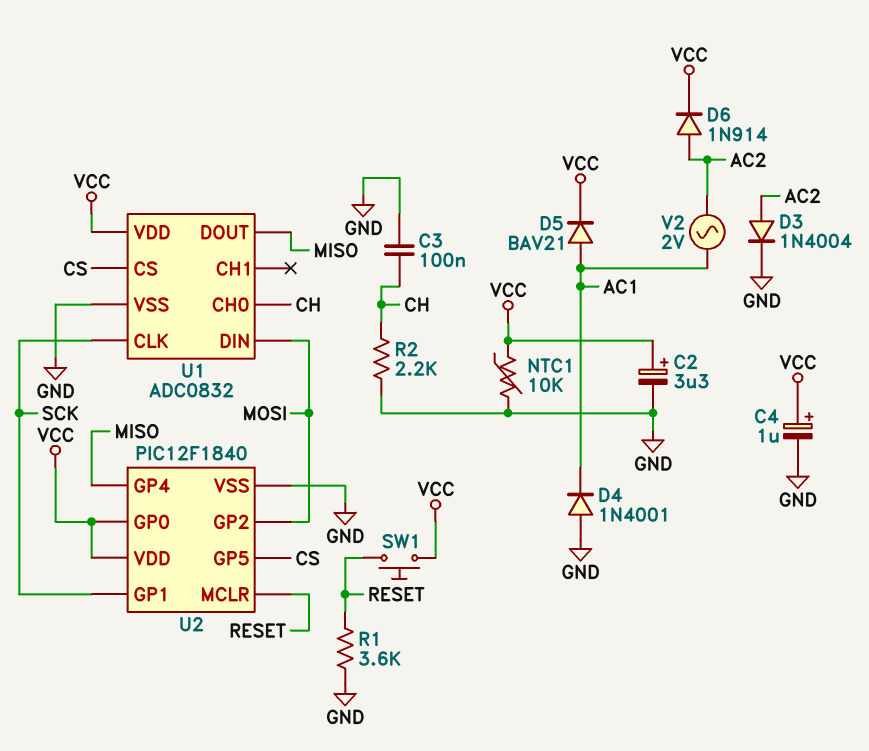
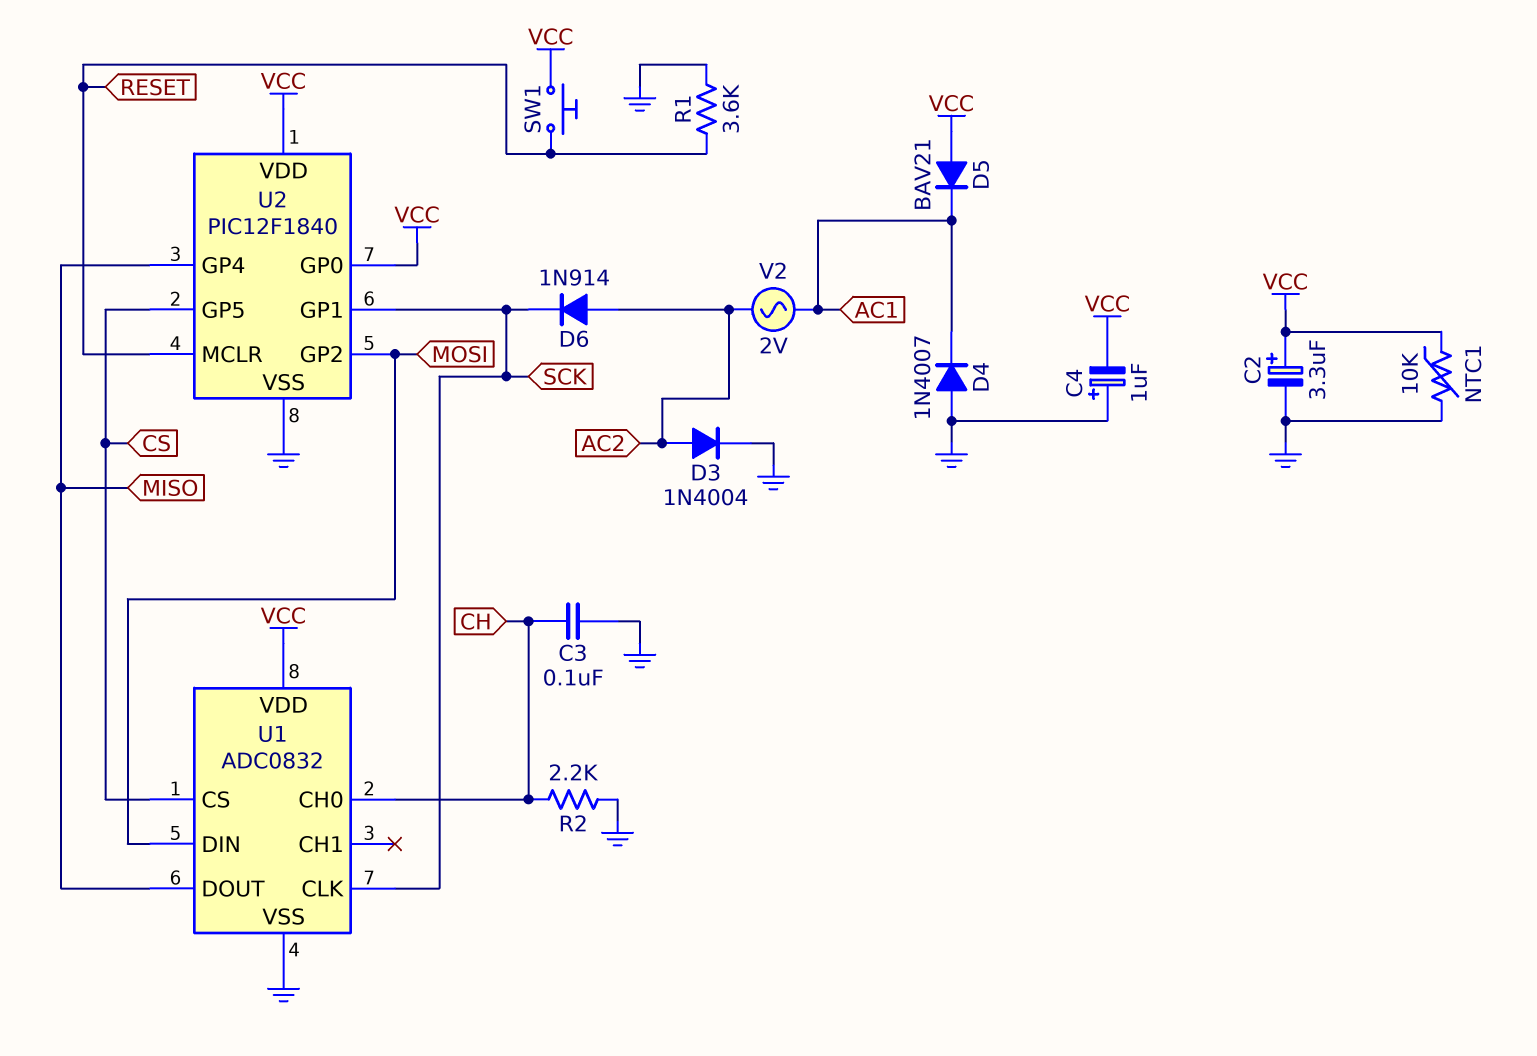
C4: 1uF (plus VCC, minus GND) -> 1uF (plus GND, minus VCC)
D4: diode 1N4001 (A GND, K AC1) -> diode 1N4007 (A GND, K AC1)
D5: diode BAV21 (A AC1, K VCC) -> diode BAV21 (A VCC, K AC1)
D6: diode 1N914 (A AC2, K VCC) -> diode 1N914 (A AC2, K SCK)

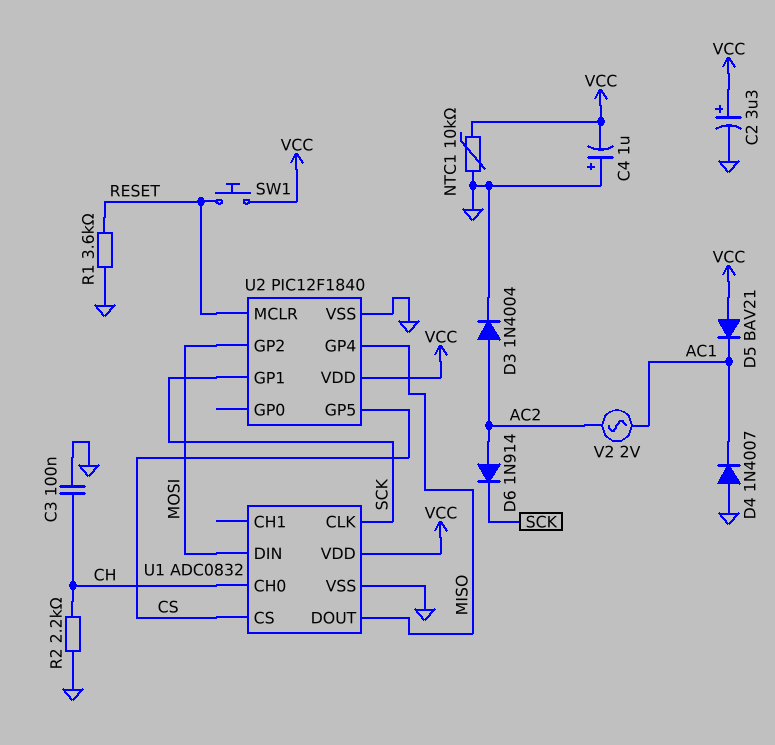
U2 pin GP0: VCC -> none

